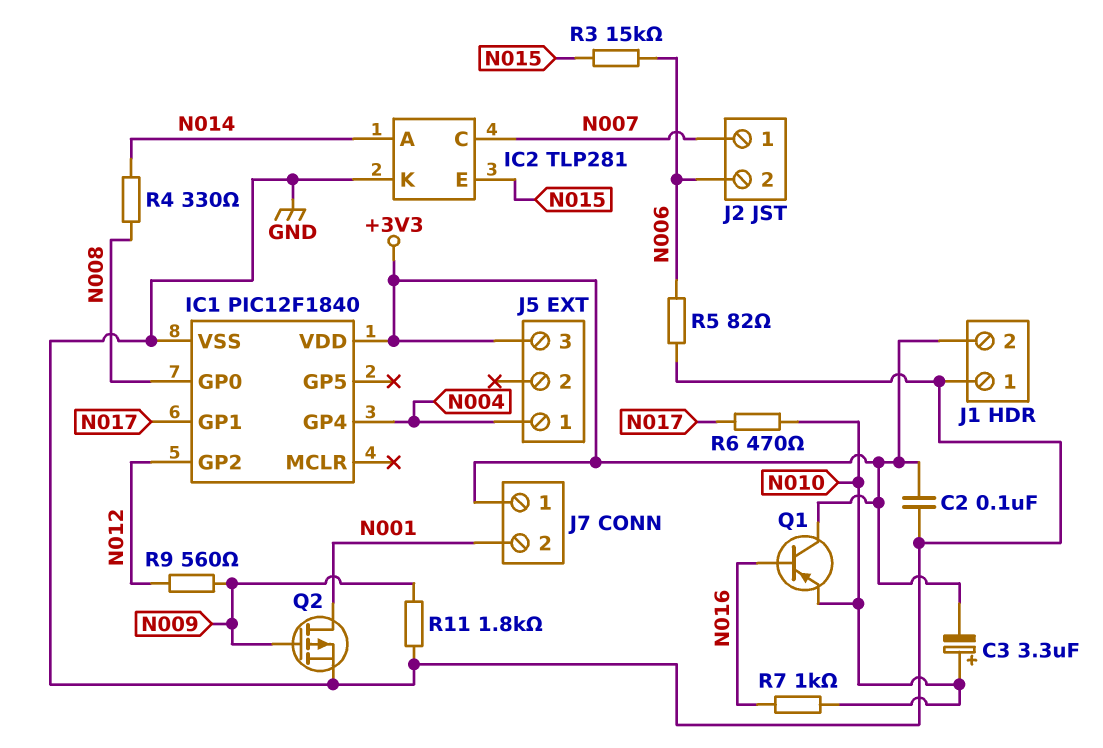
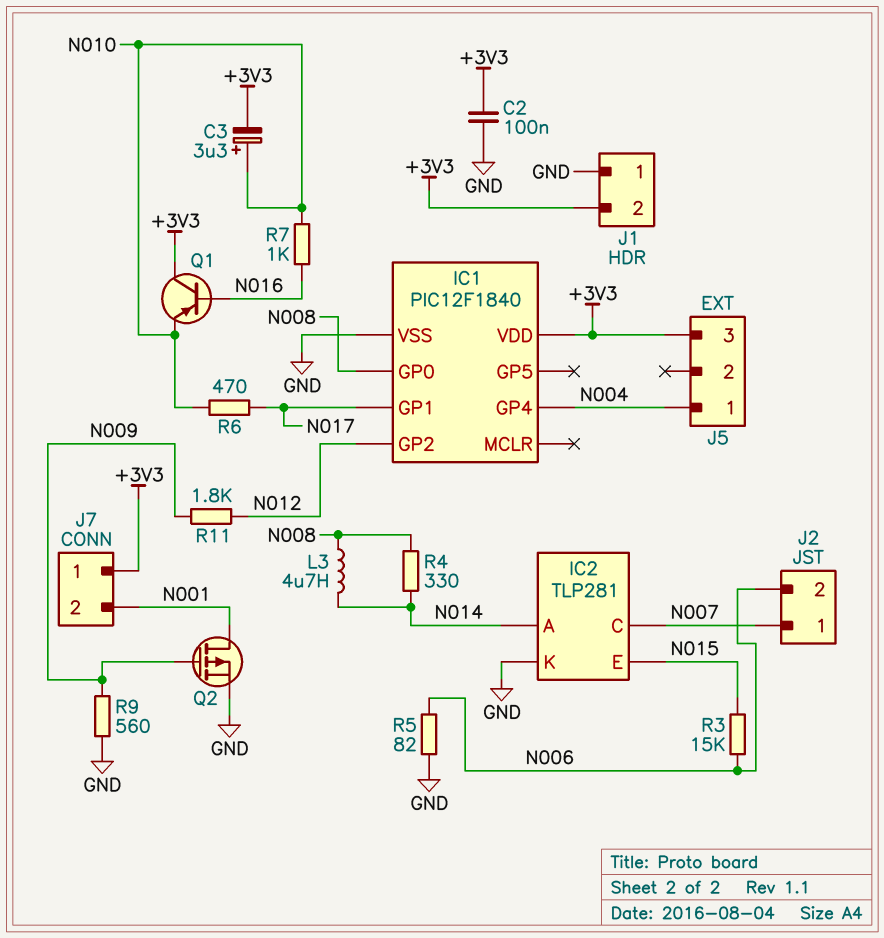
L3: none -> 4.7uH (N008, N014)
R9: 560 (N009, N012) -> 560 (GND, N009)
R11: 1.8k (GND, N009) -> 1.8k (N009, N012)

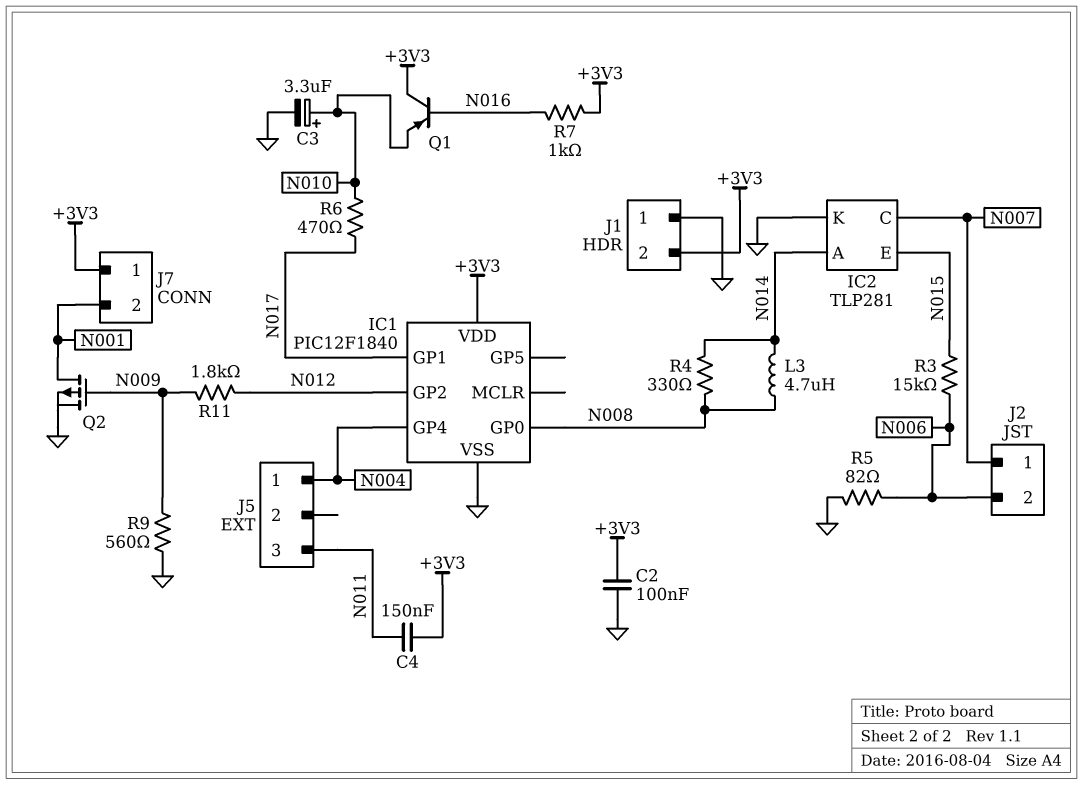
C3: 3.3uF (plus N010, minus +3V3) -> 3.3uF (plus N010, minus GND)
C4: none -> 150nF (+3V3, N011)
J5 pin 3: +3V3 -> N011
R7: 1k (N010, N016) -> 1k (+3V3, N016)

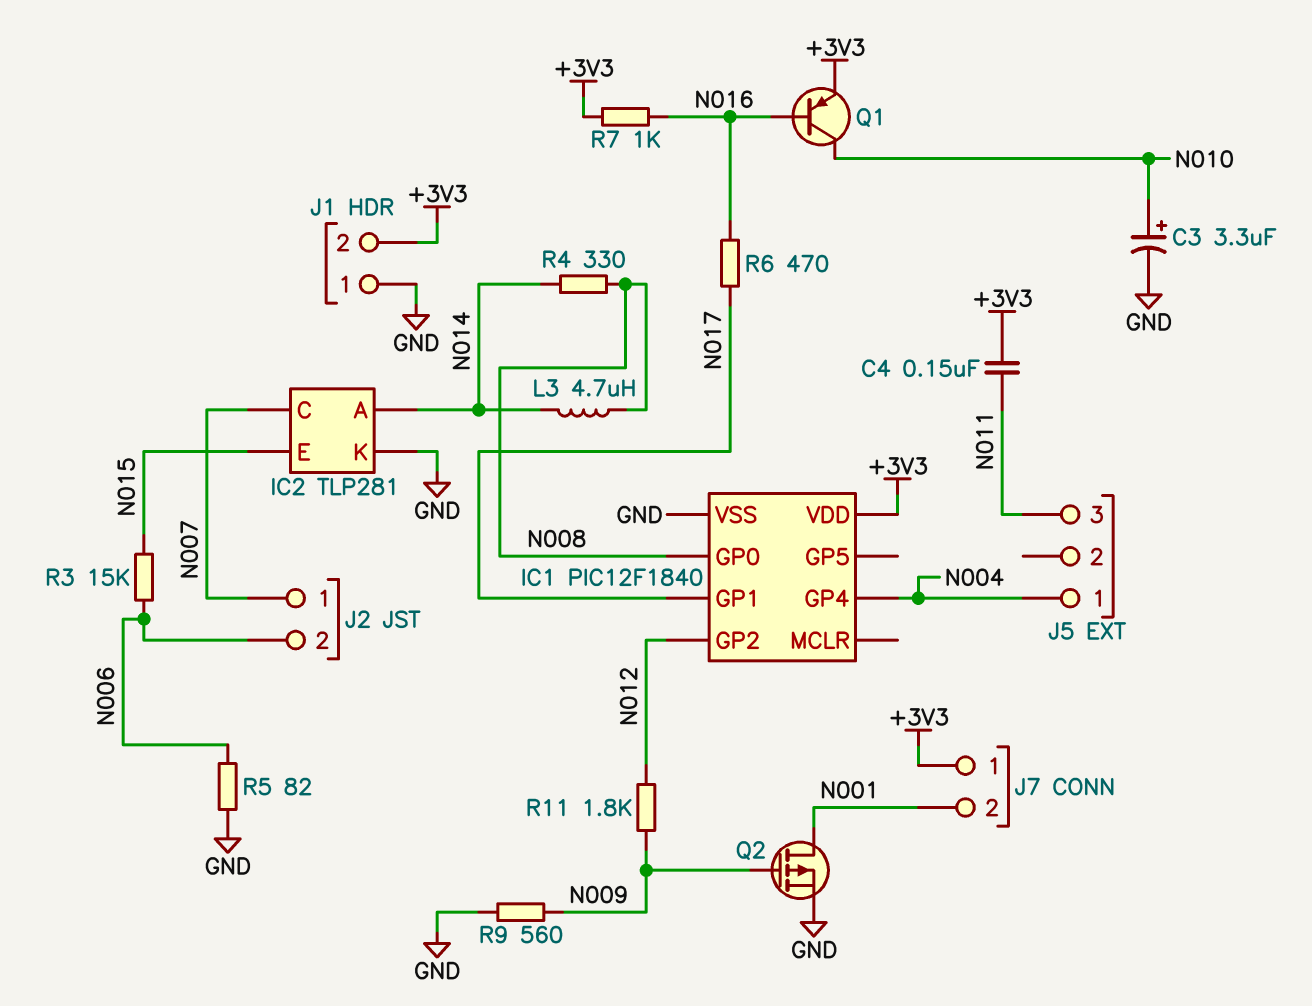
C2: 100nF (+3V3, GND) -> none
Q1: PNP (B N016, C +3V3, E N010) -> PNP (B N016, C N010, E +3V3)
R6: 470 (N010, N017) -> 470 (N016, N017)

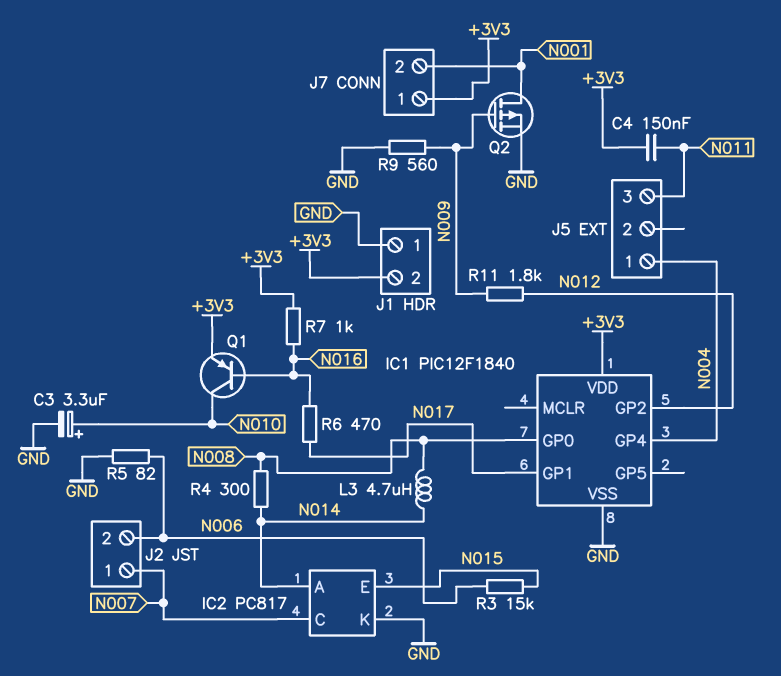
IC2: TLP281 -> PC817
R4: 330 (N008, N014) -> 300 (N008, N014)

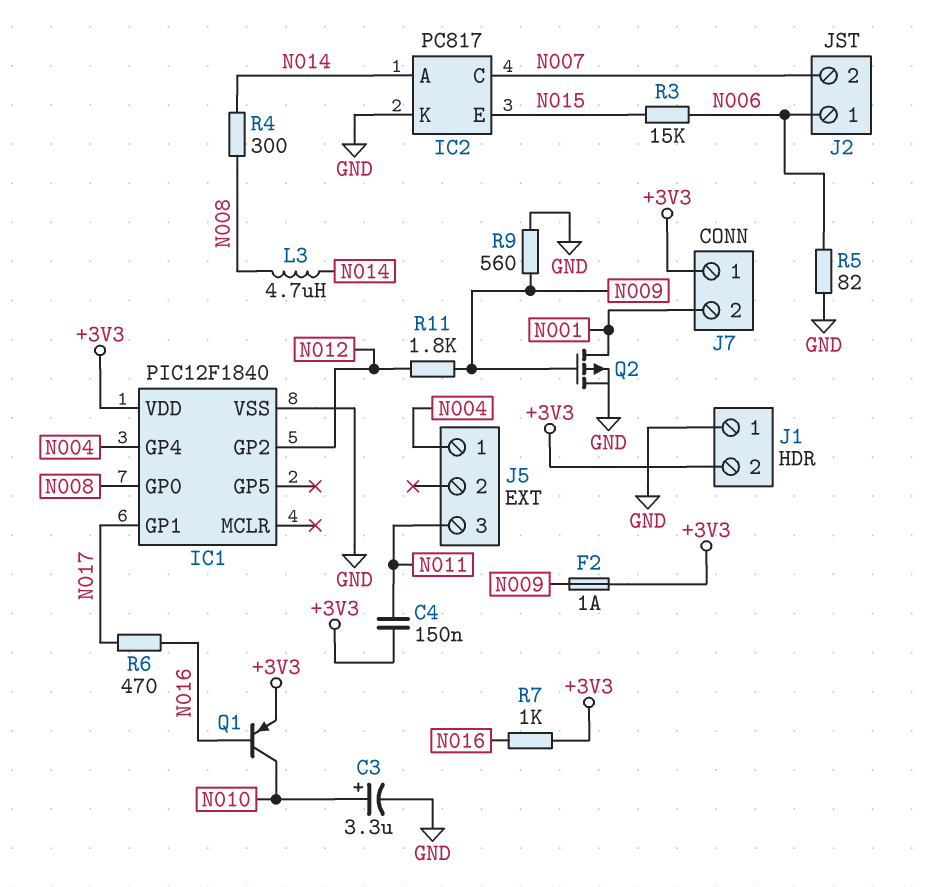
F2: none -> 1A (+3V3, N009)
J2 pin 1: N007 -> N006
J2 pin 2: N006 -> N007

